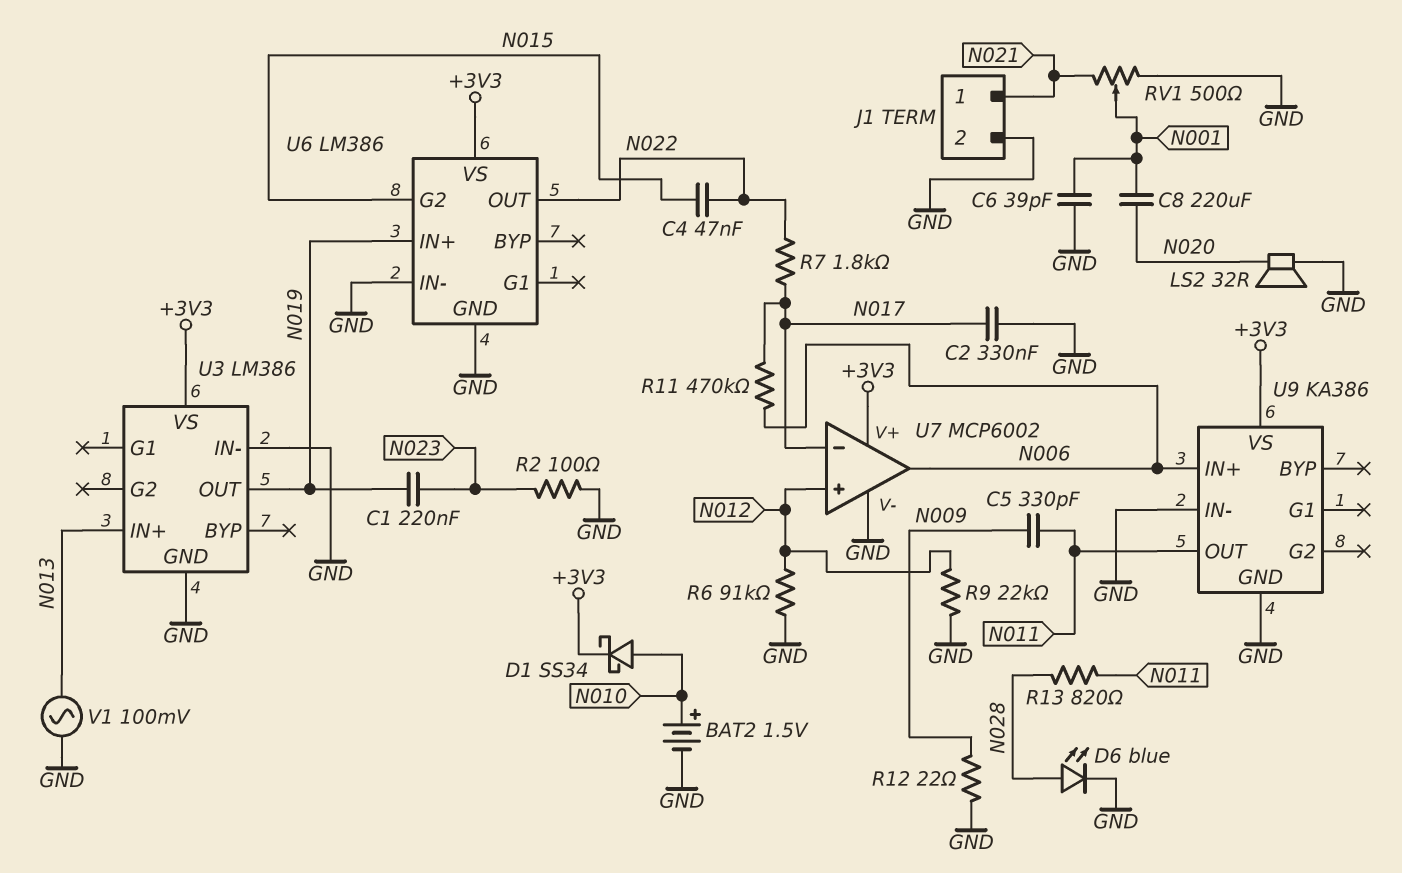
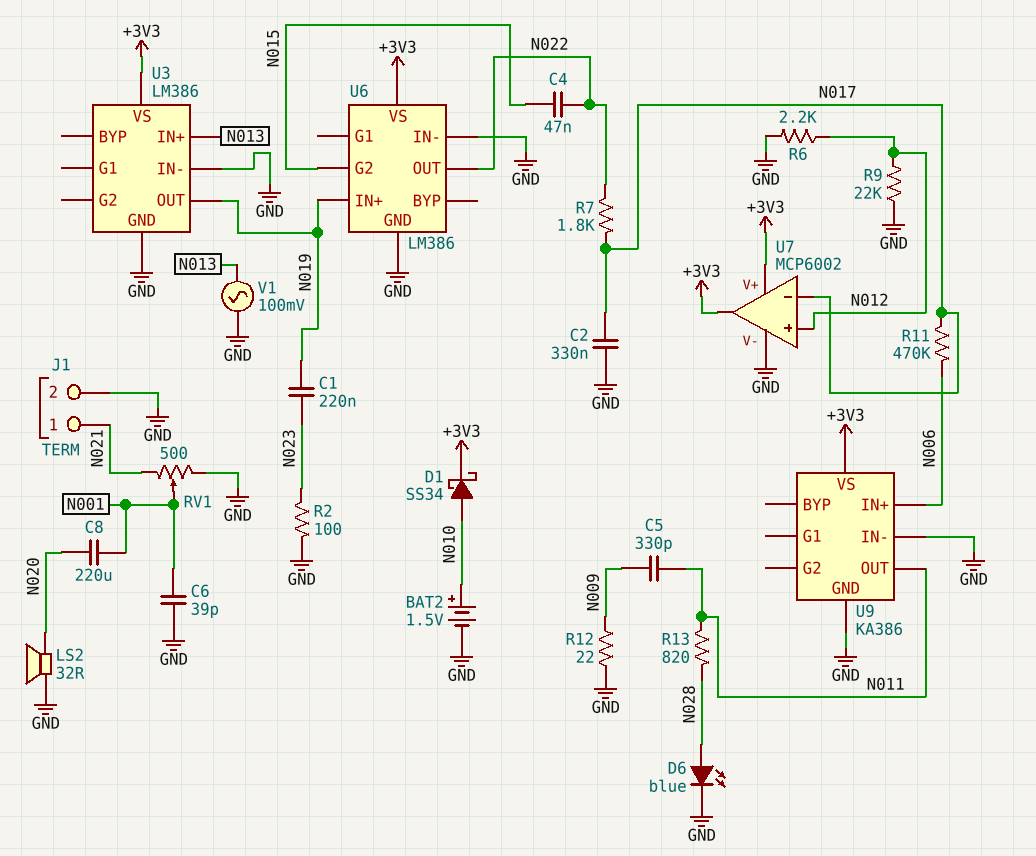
R6: 91k (GND, N012) -> 2.2k (GND, N012)
U7 pin out: N006 -> +3V3

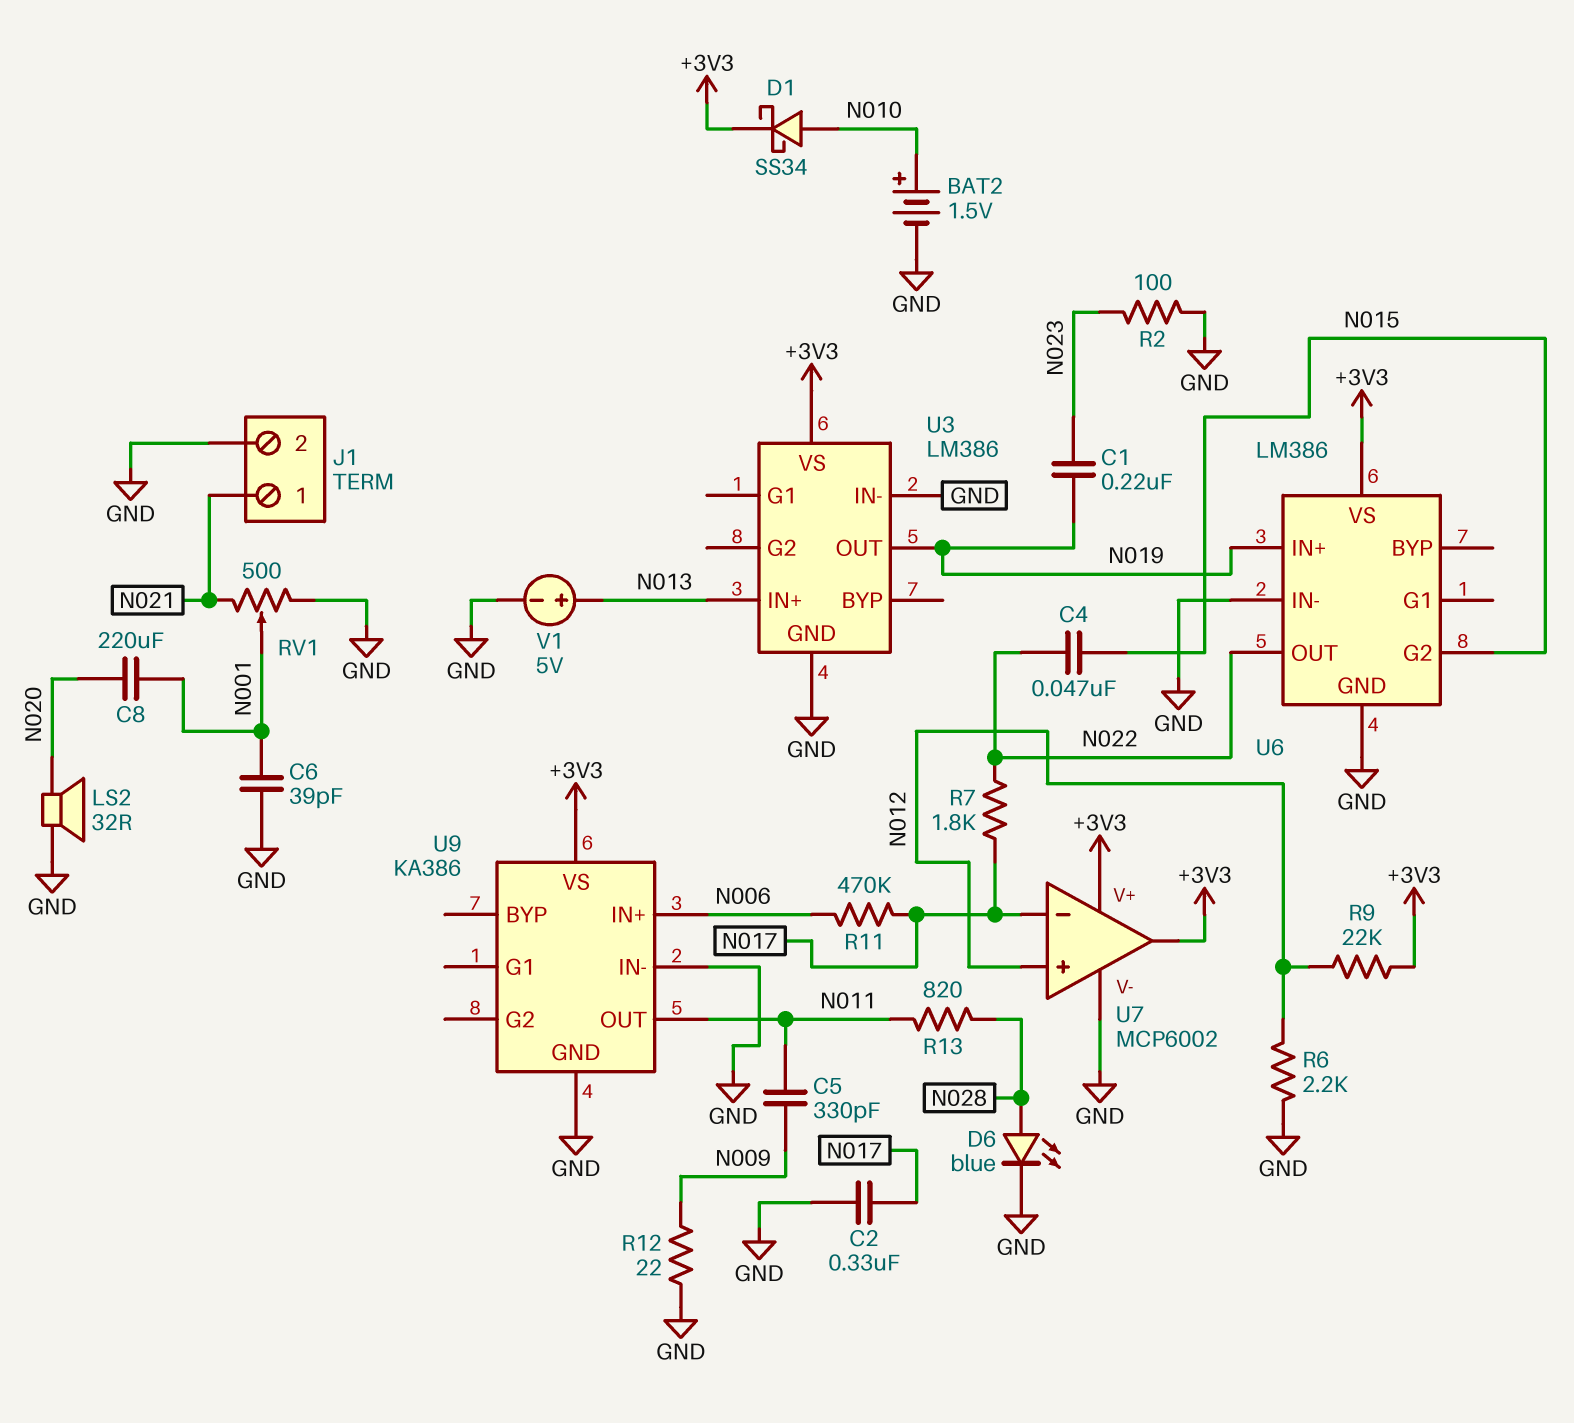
R9: 22k (GND, N012) -> 22k (+3V3, N012)
V1: AC 100mV (GND, N013) -> 5V (plus N013, minus GND)

